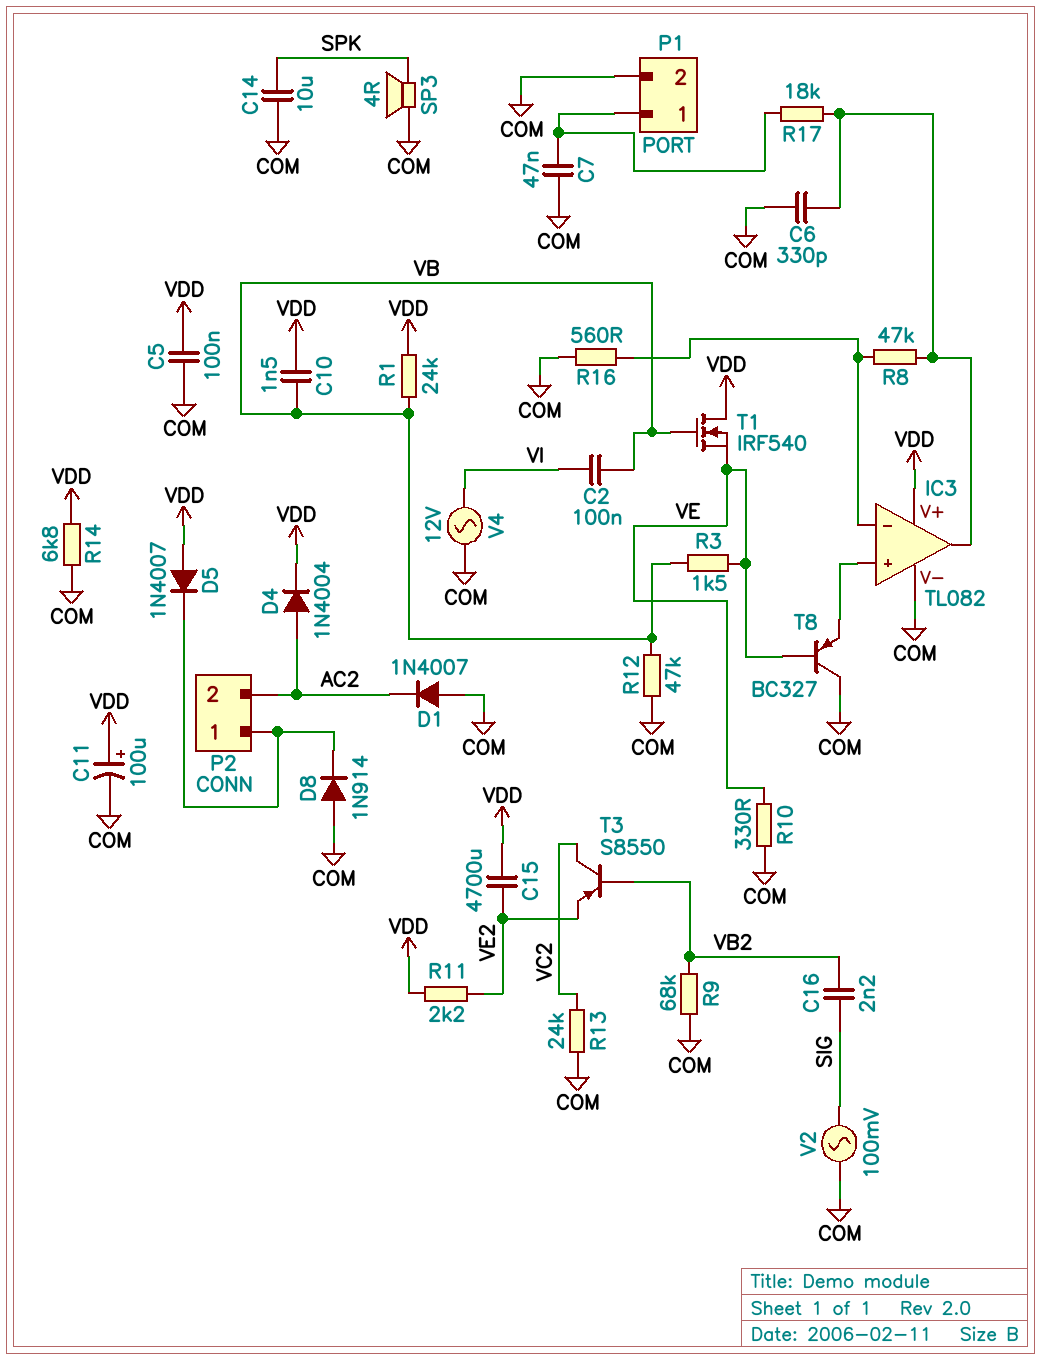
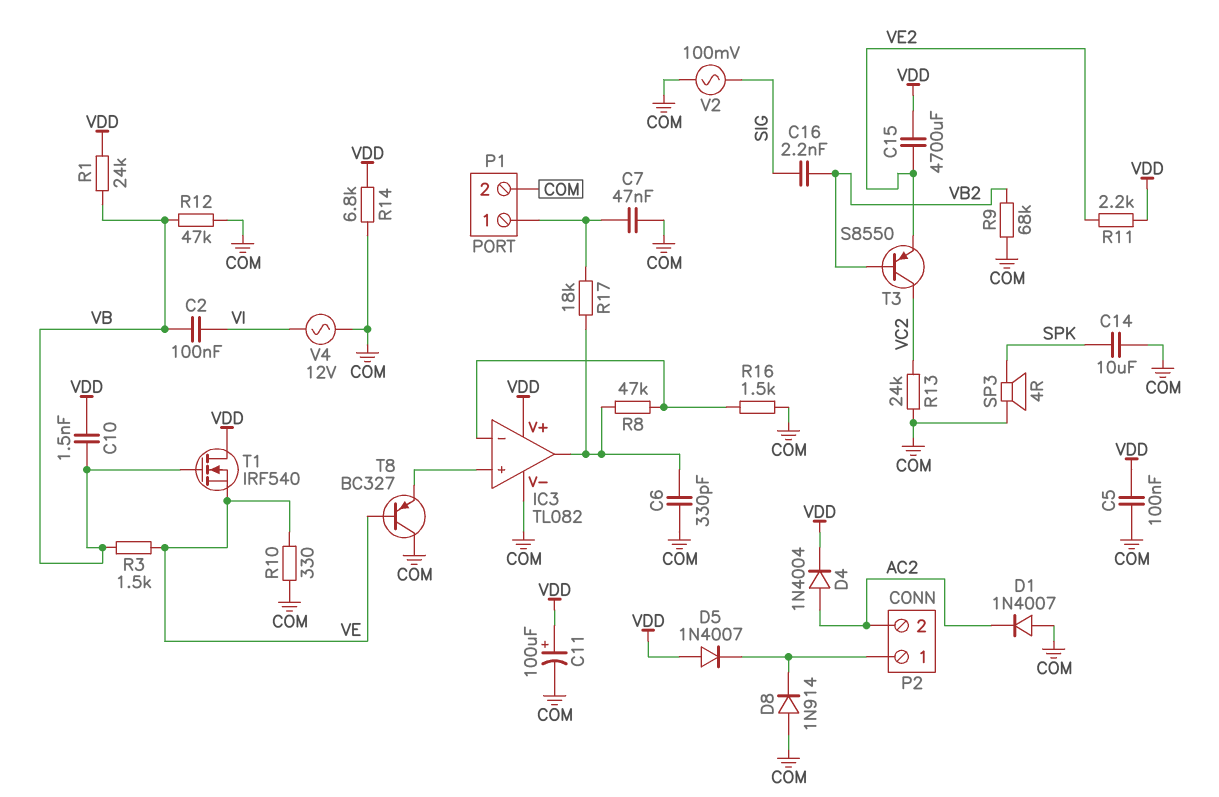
R16: 560 (COM, IC3/in-) -> 1.5k (COM, IC3/in-)

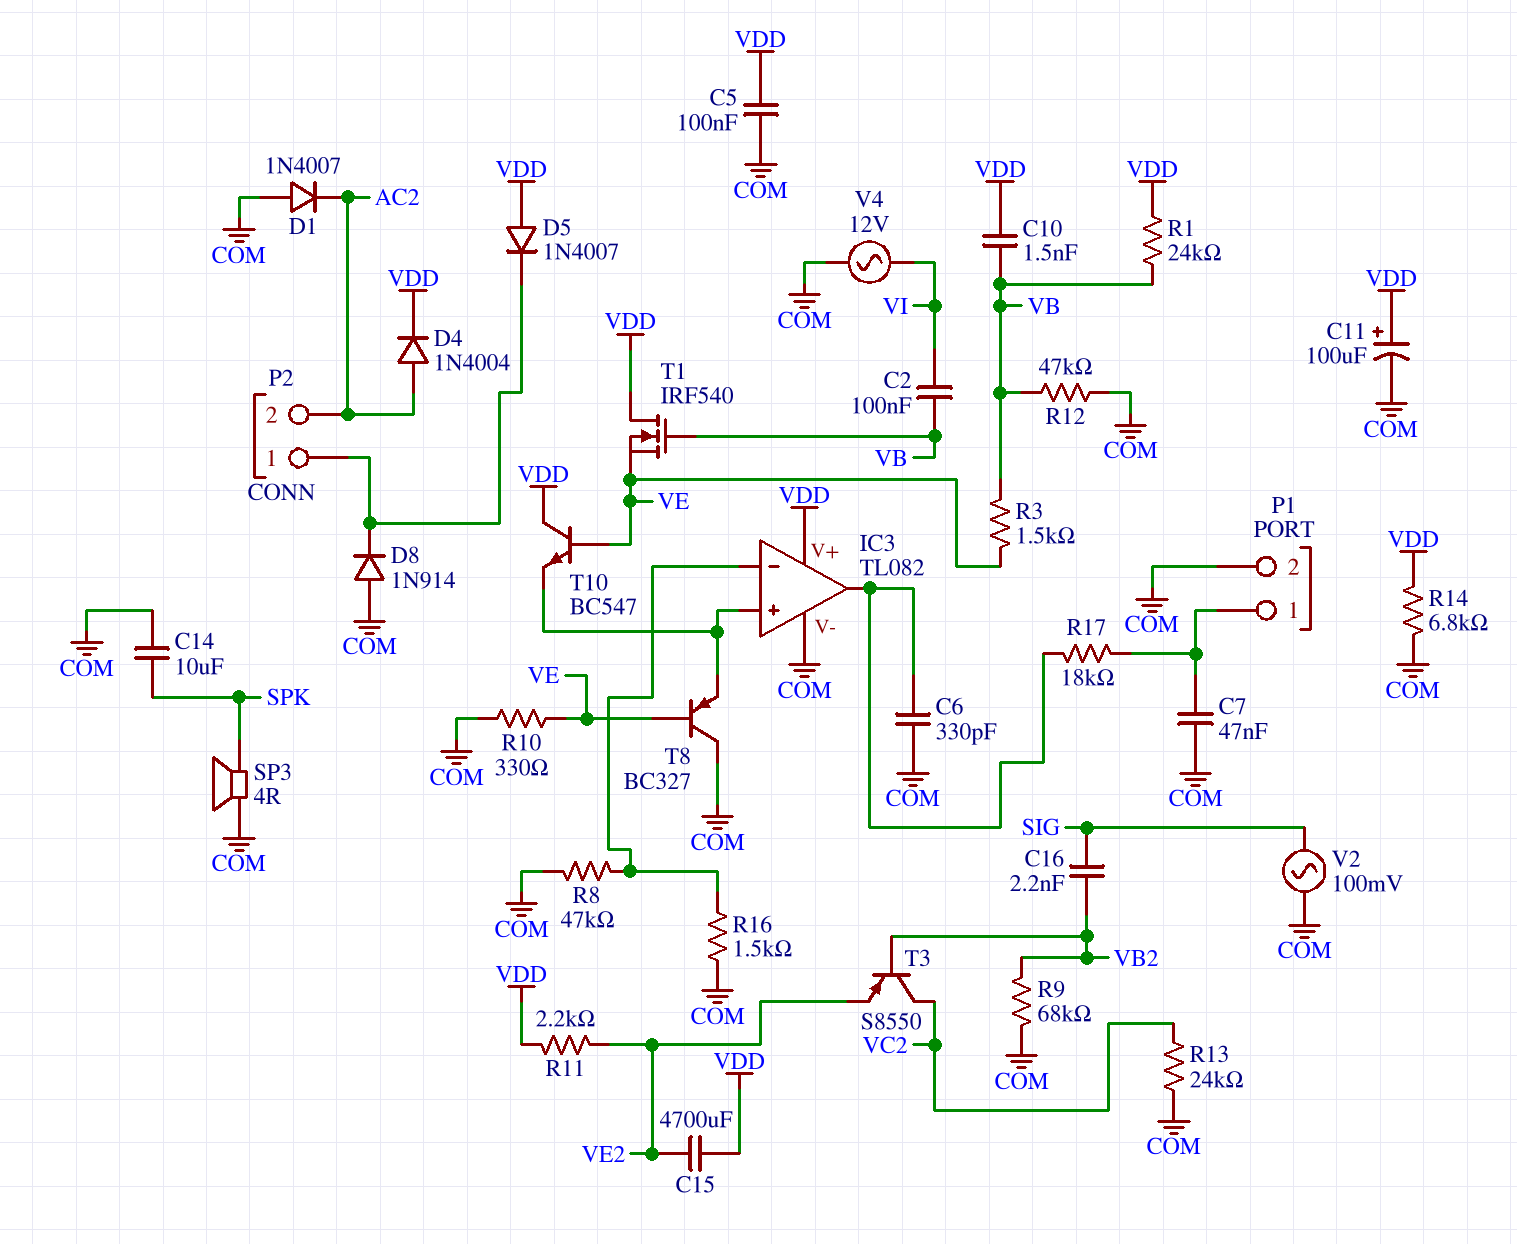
R8: 47k (IC3/in-, IC3/out) -> 47k (COM, IC3/in-)
T10: none -> NPN BC547 (B VE, C VDD, E IC3/in+)

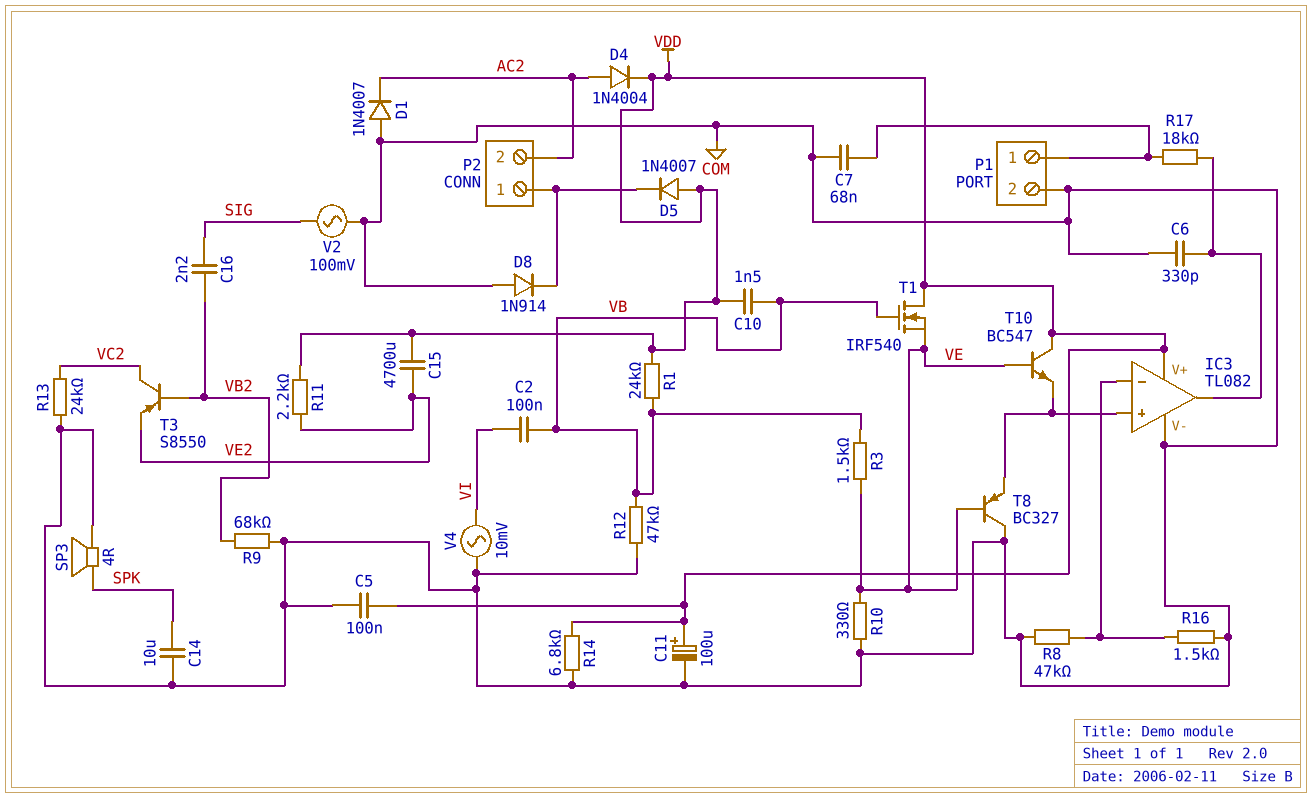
C7: 47nF (COM, P1/1) -> 68nF (COM, P1/1)
V4: AC 12V (COM, VI) -> AC 10mV (COM, VI)

